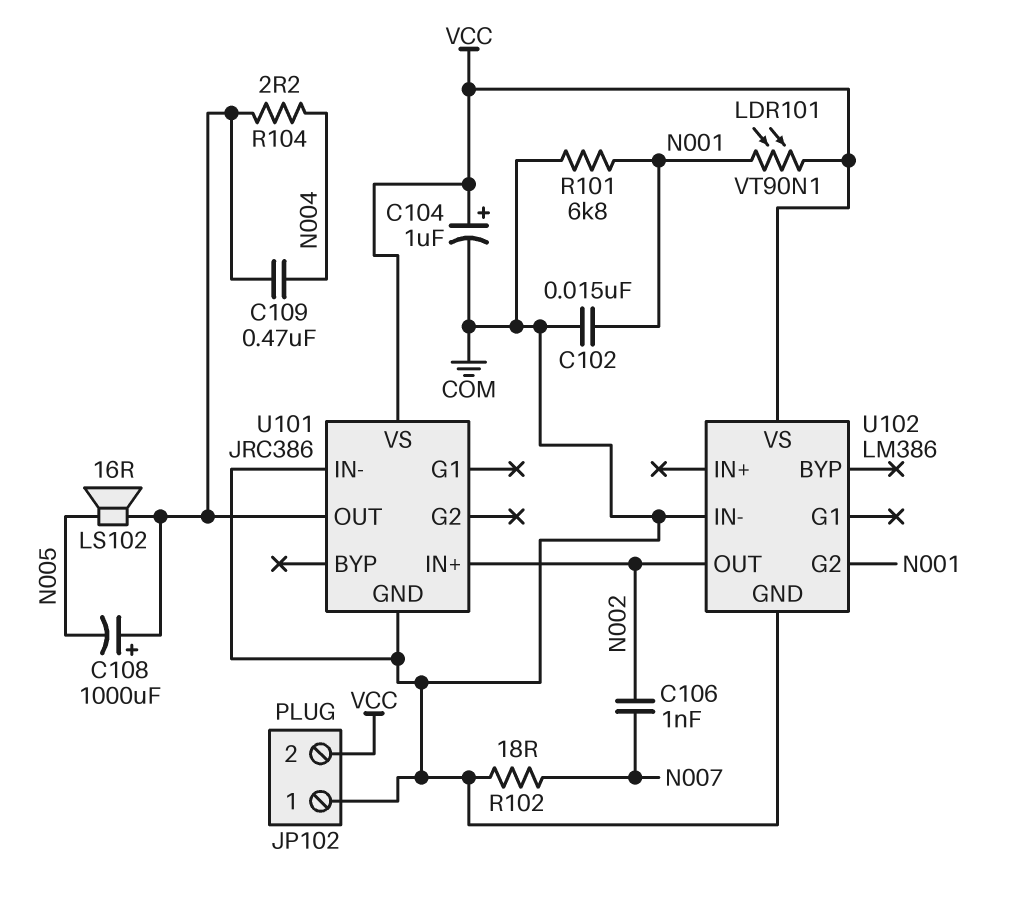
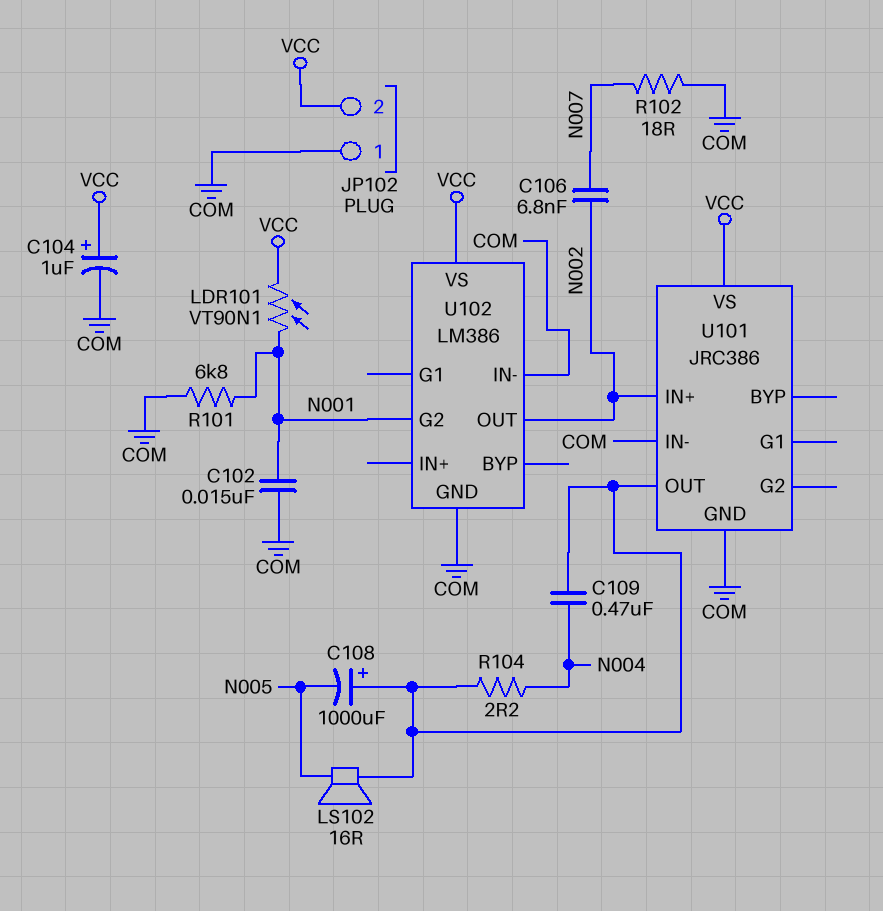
C106: 1nF (N002, N007) -> 6.8nF (N002, N007)

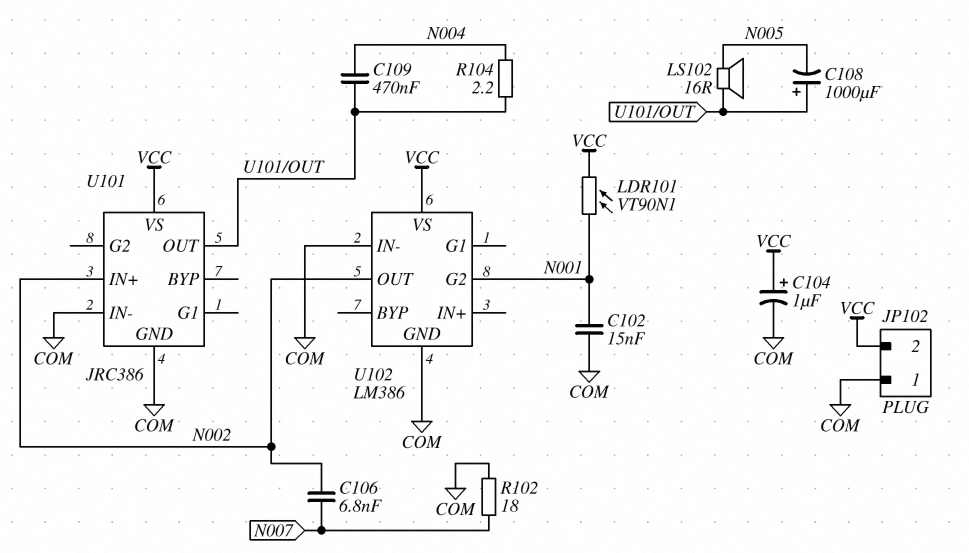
R101: 6.8k (COM, N001) -> none

